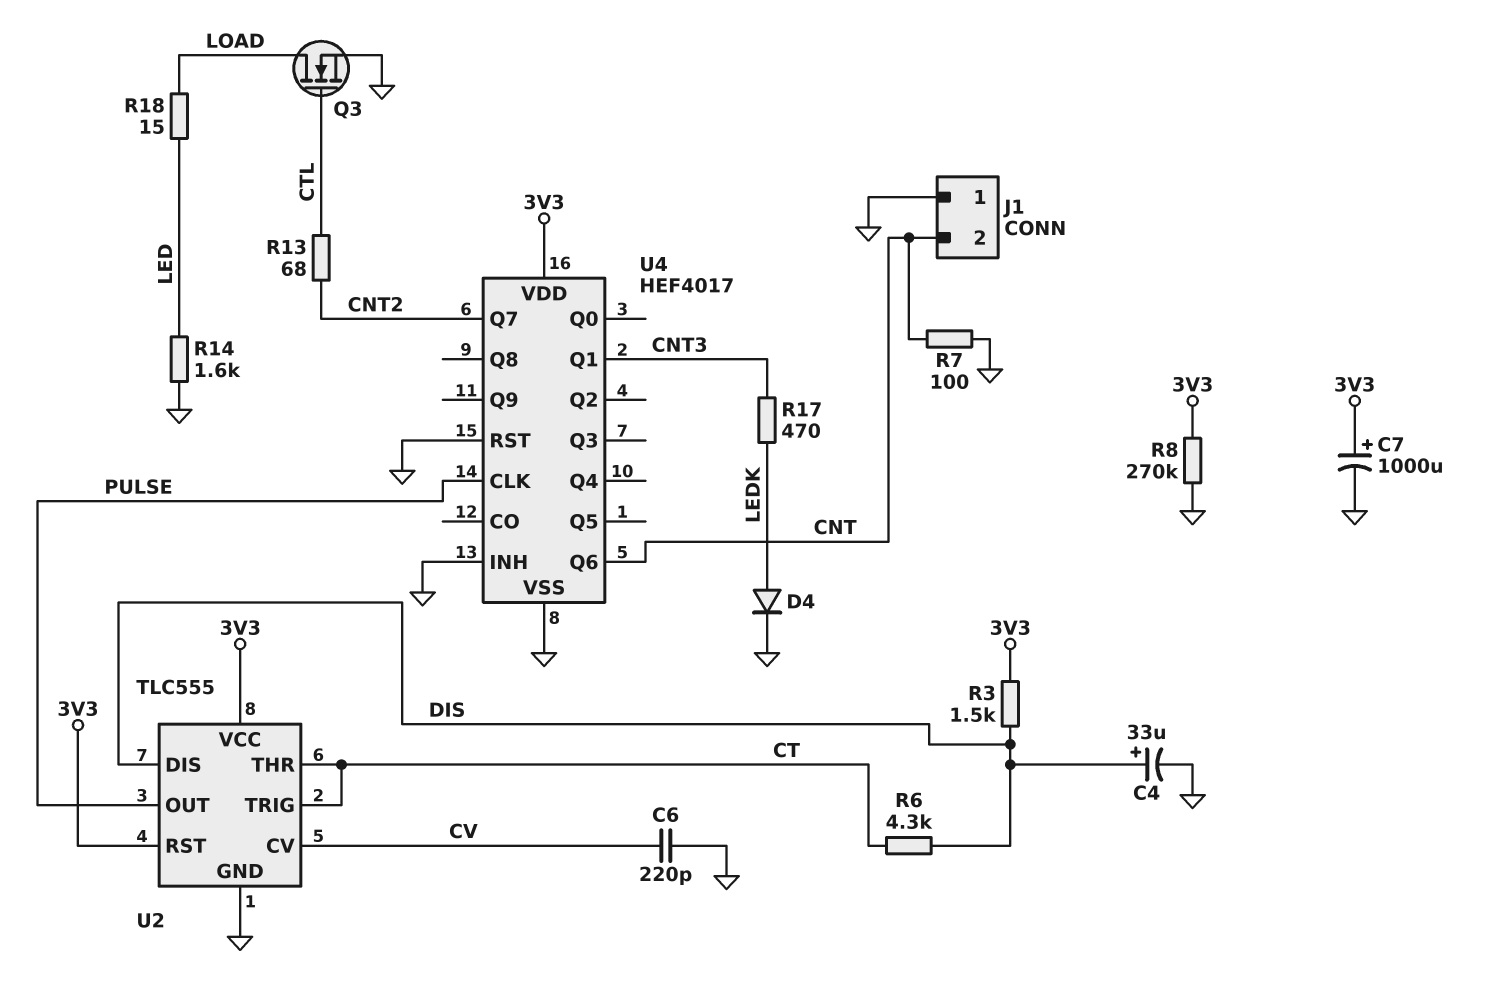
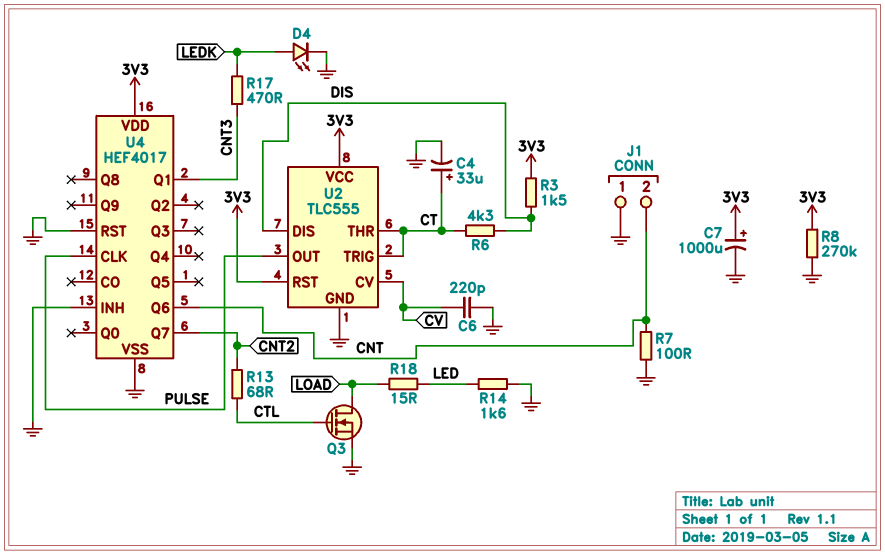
C4: 33uF (plus DIS, minus GND) -> 33uF (plus CT, minus GND)
D4: diode (A LEDK, K GND) -> LED (A LEDK, K GND)

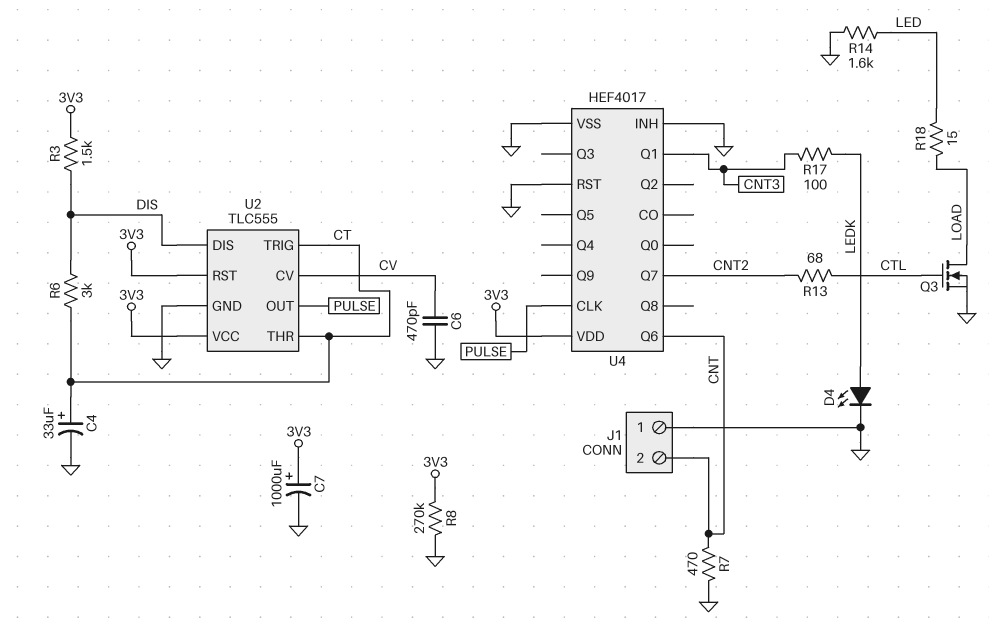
C6: 220pF (CV, GND) -> 470pF (CV, GND)
R6: 4.3k (CT, DIS) -> 3k (CT, DIS)
R7: 100 (CNT, GND) -> 470 (CNT, GND)
R17: 470 (CNT3, LEDK) -> 100 (CNT3, LEDK)

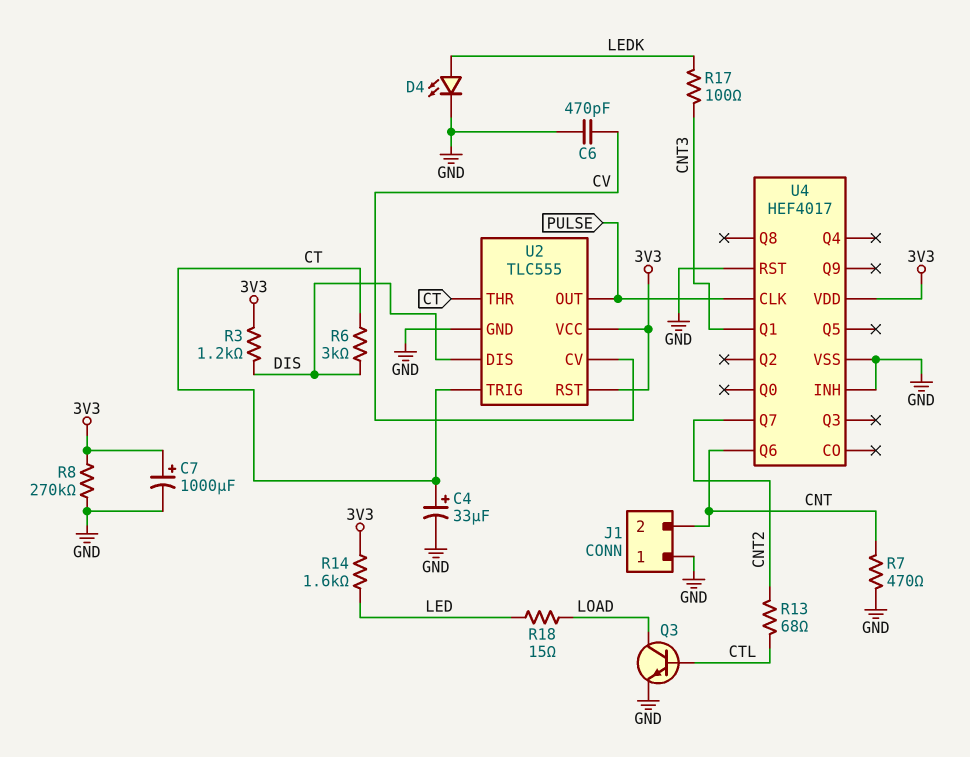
Q3: NMOS (G CTL, D LOAD, S GND) -> NPN (B CTL, C LOAD, E GND)
R3: 1.5k (3V3, DIS) -> 1.2k (3V3, DIS)
R14: 1.6k (GND, LED) -> 1.6k (3V3, LED)

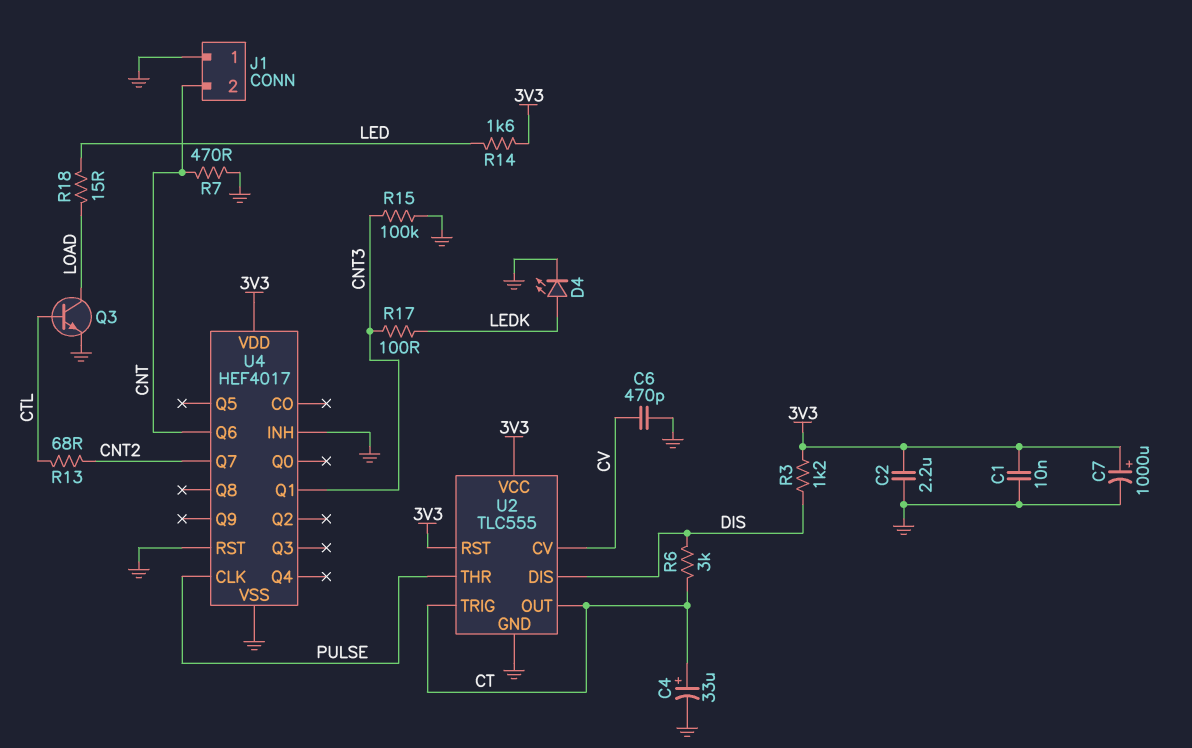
C1: none -> 10nF (3V3, GND)
C2: none -> 2.2uF (3V3, GND)
R8: 270k (3V3, GND) -> none
R15: none -> 100k (CNT3, GND)
U2 pin OUT: PULSE -> CT
U2 pin THR: CT -> PULSE

